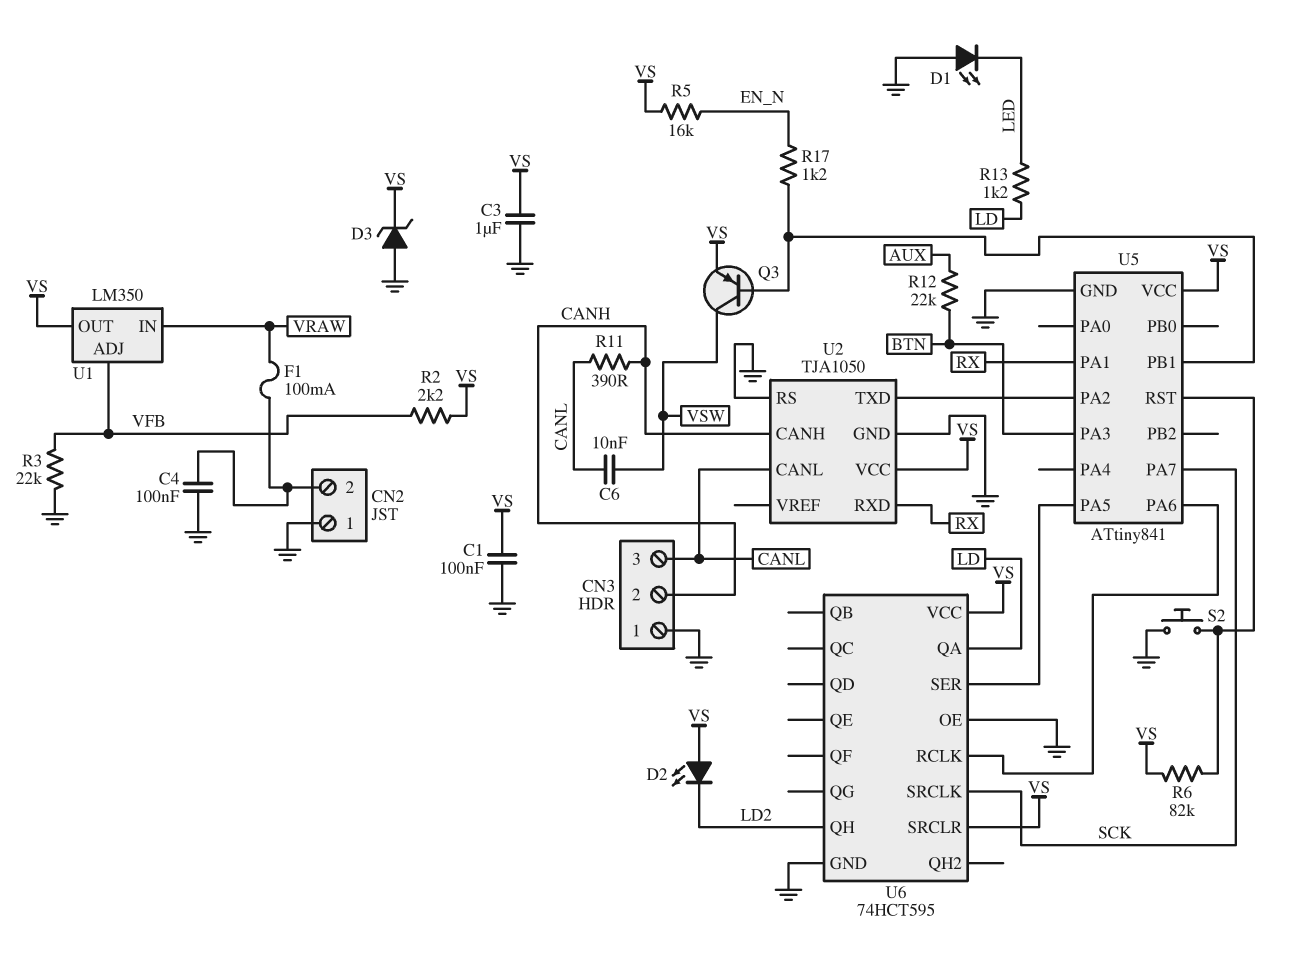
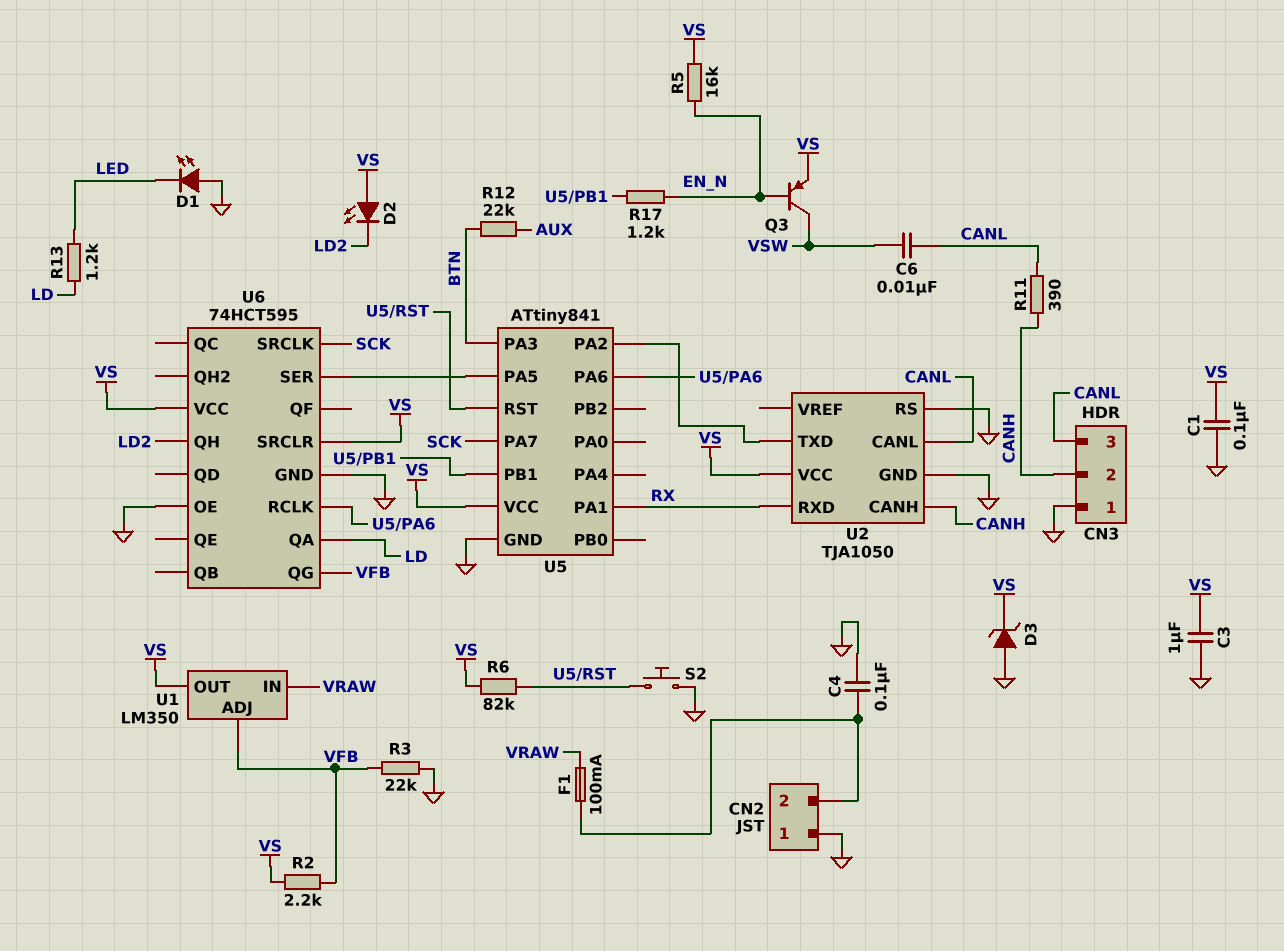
Q3: PNP (B U5/PB1, C VSW, E VS) -> PNP (B EN_N, C VSW, E VS)
U6 pin QG: none -> VFB

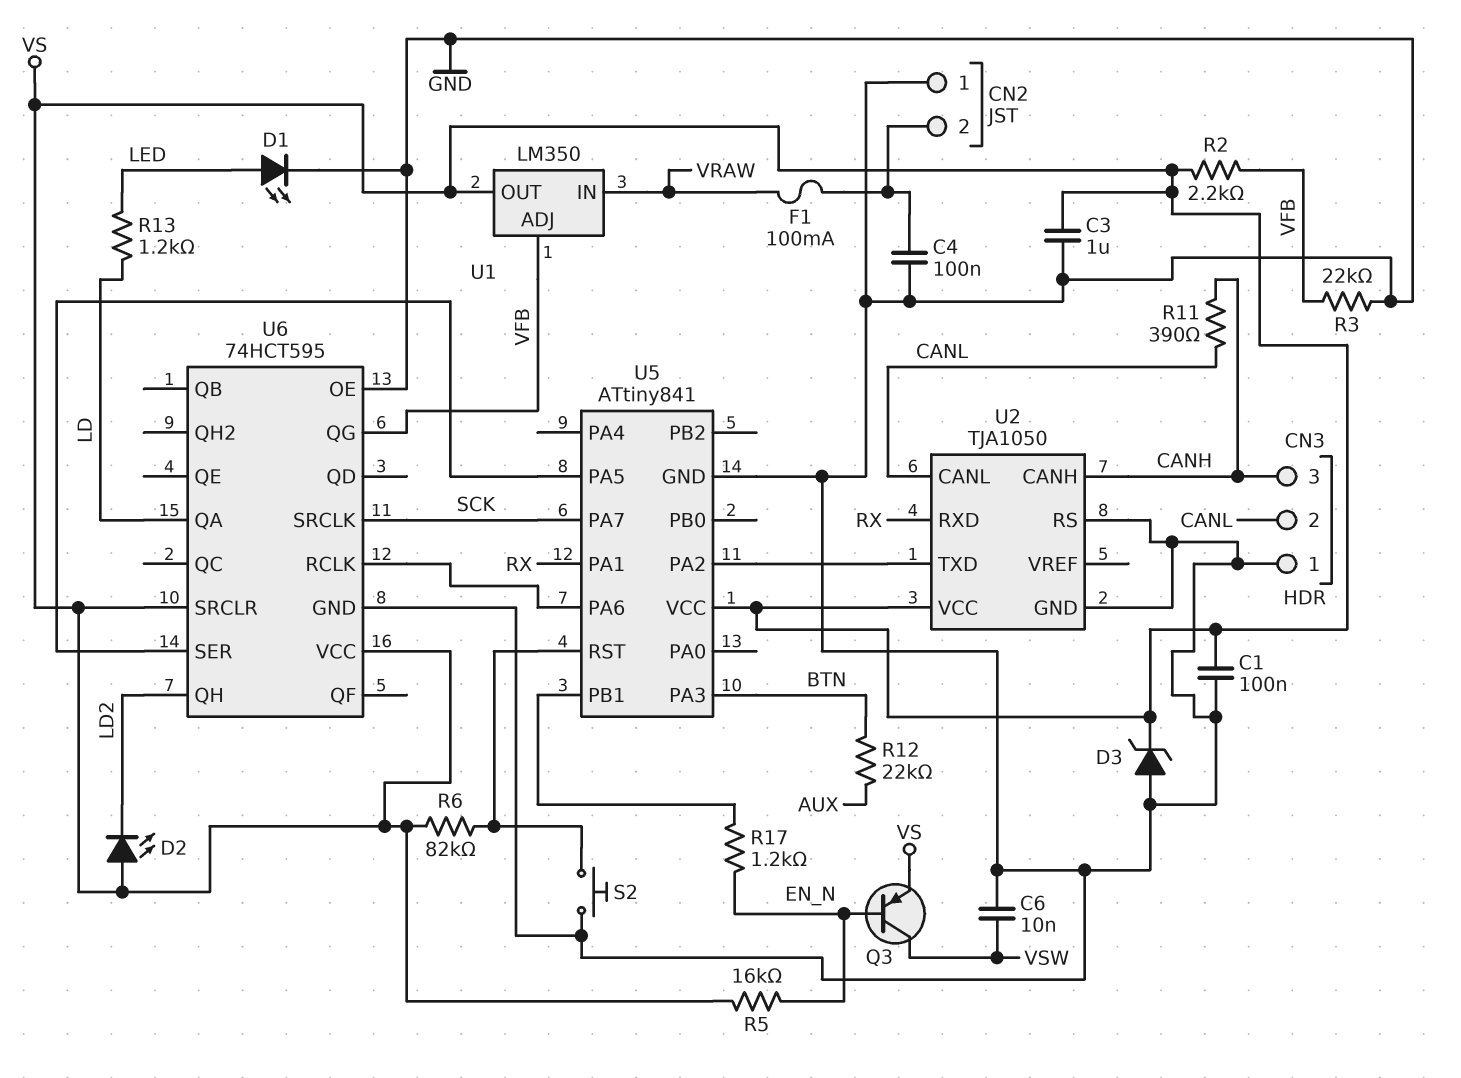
C6: 10nF (CANL, VSW) -> 10nF (GND, VSW)
CN3 pin 2: CANH -> CANL
CN3 pin 3: CANL -> CANH
D1: LED (A GND, K LED) -> LED (A LED, K GND)

